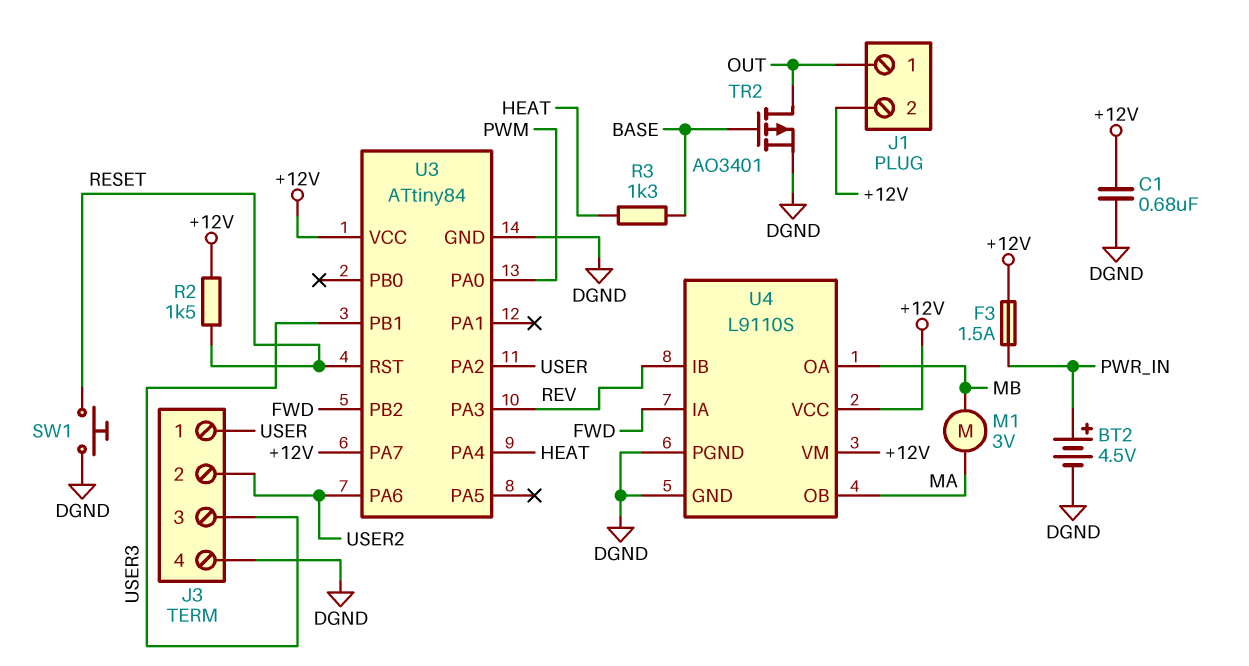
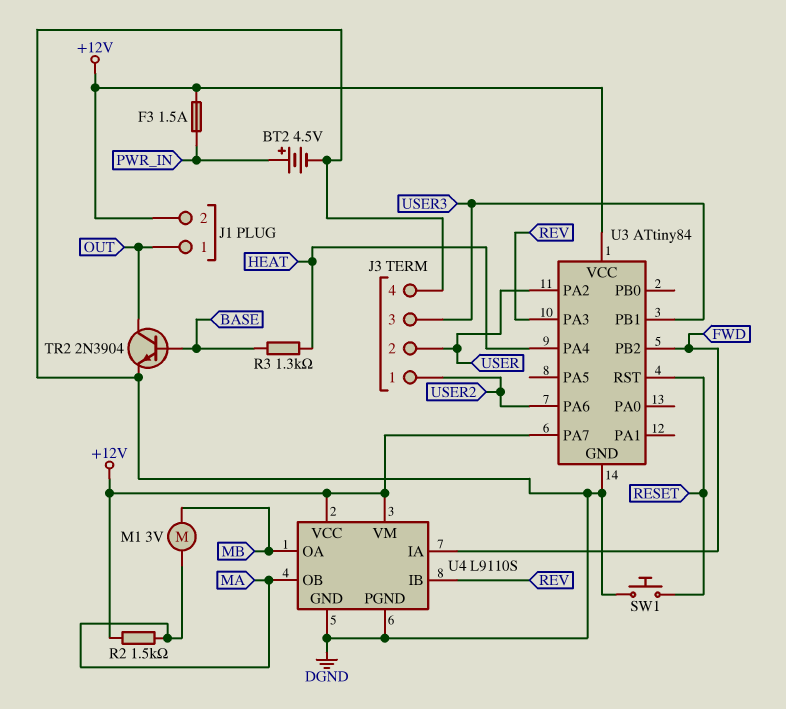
C1: 680nF (+12V, DGND) -> none
J3 pin 1: USER -> USER2
J3 pin 2: USER2 -> USER
R2: 1.5k (+12V, RESET) -> 1.5k (+12V, MA)
TR2: PMOS AO3401 (G BASE, D OUT, S DGND) -> NPN 2N3904 (B BASE, C OUT, E DGND)
U3 pin PA0: PWM -> none

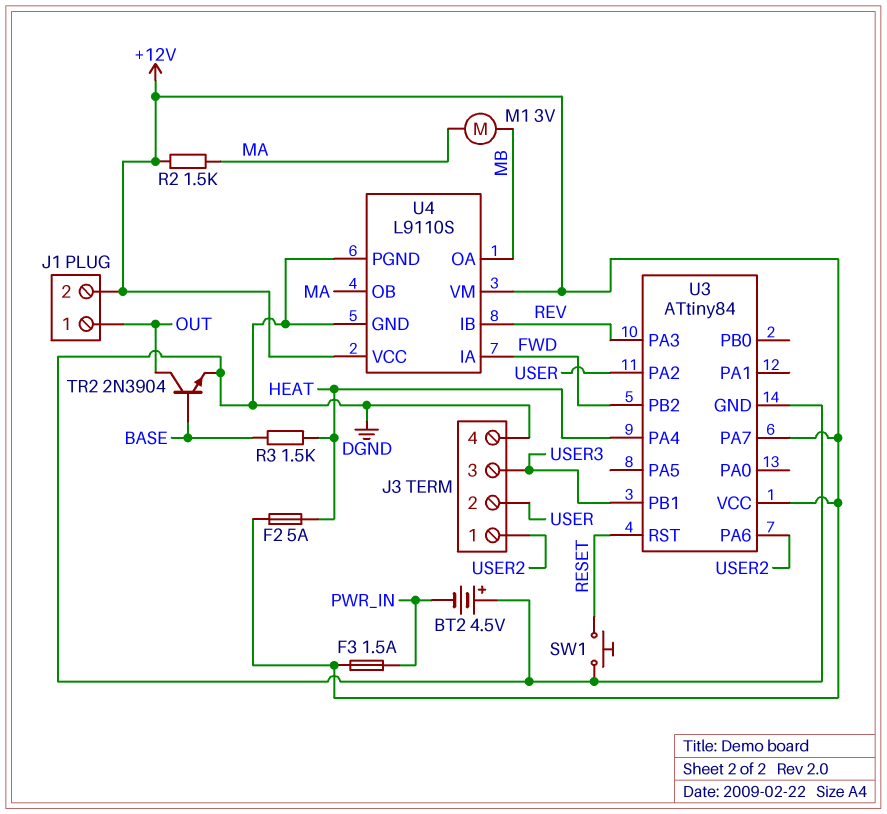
BT2: 4.5V (plus PWR_IN, minus DGND) -> 4.5V (plus DGND, minus PWR_IN)
F2: none -> 5A (+12V, HEAT)
R3: 1.3k (BASE, HEAT) -> 1.5k (BASE, HEAT)

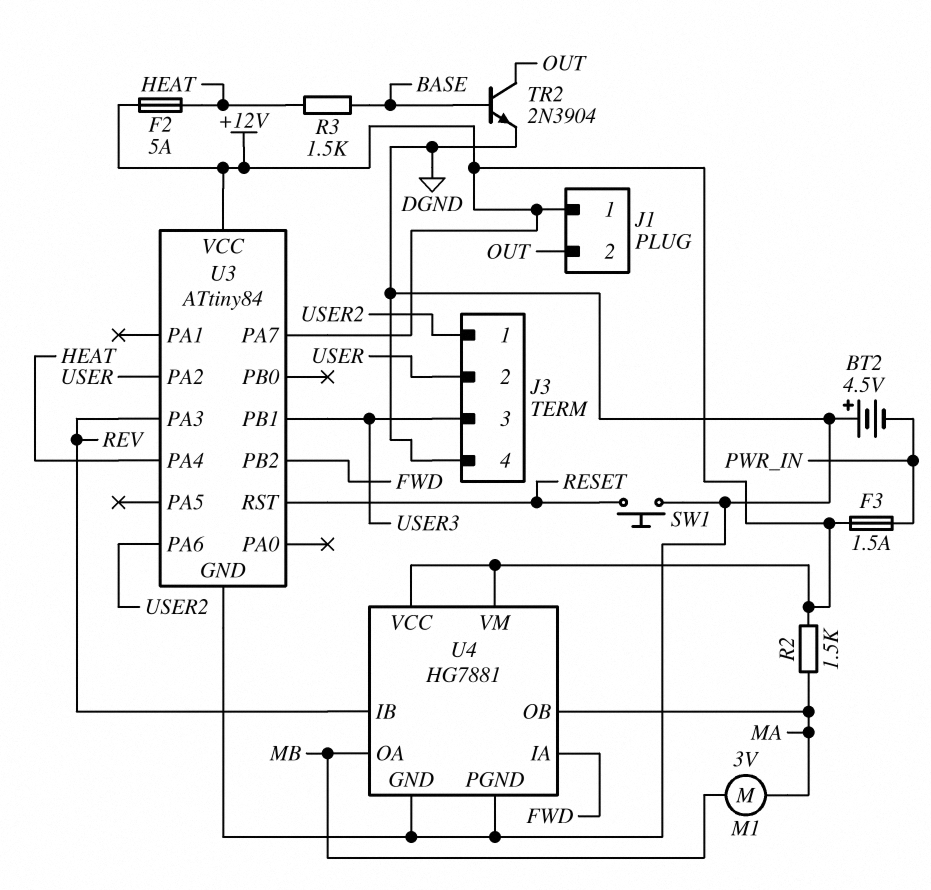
J1 pin 1: OUT -> +12V
J1 pin 2: +12V -> OUT
U4: L9110S -> HG7881

